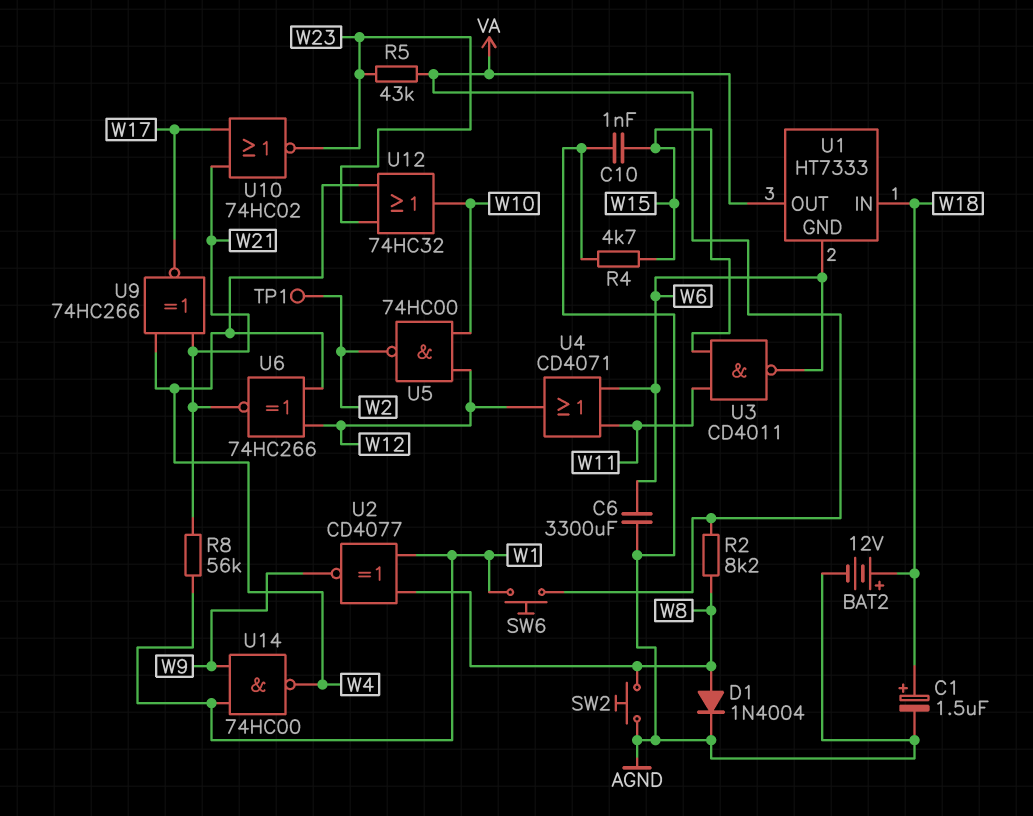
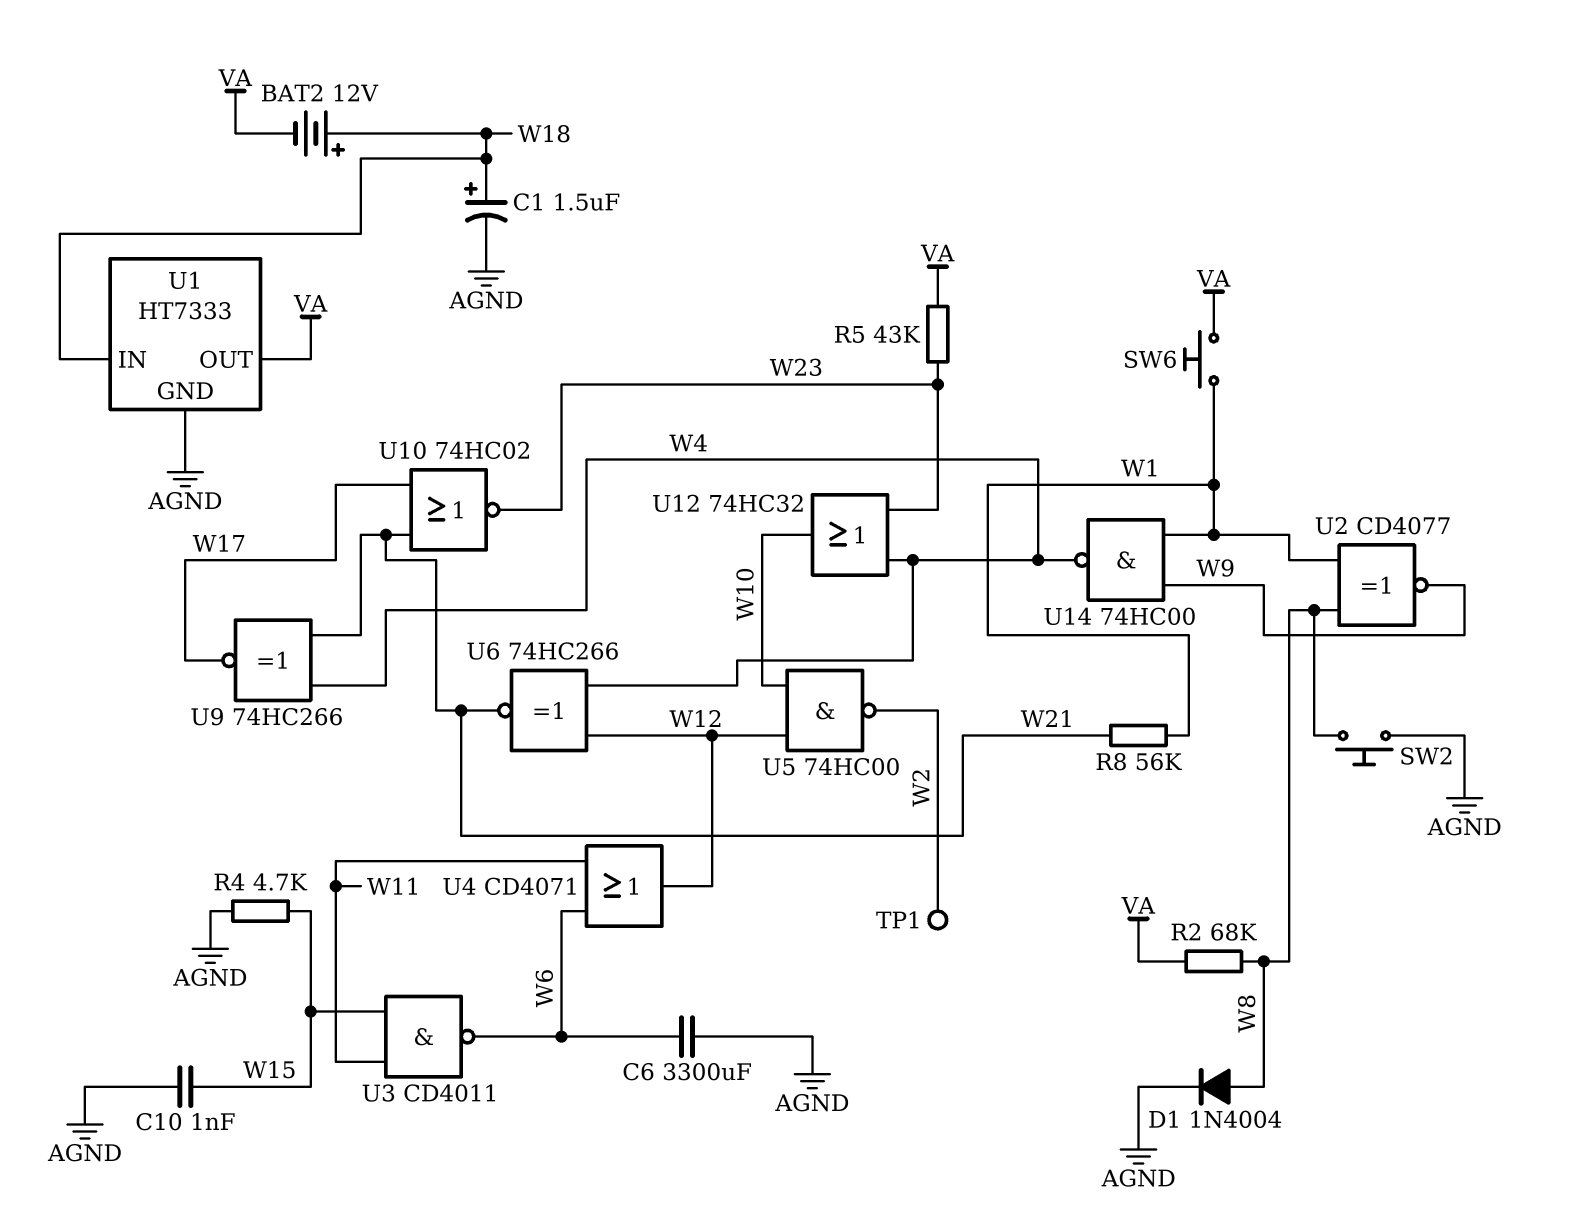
BAT2: 12V (plus W18, minus AGND) -> 12V (plus W18, minus VA)
R2: 8.2k (VA, W8) -> 68k (VA, W8)
U1 pin GND: W6 -> AGND

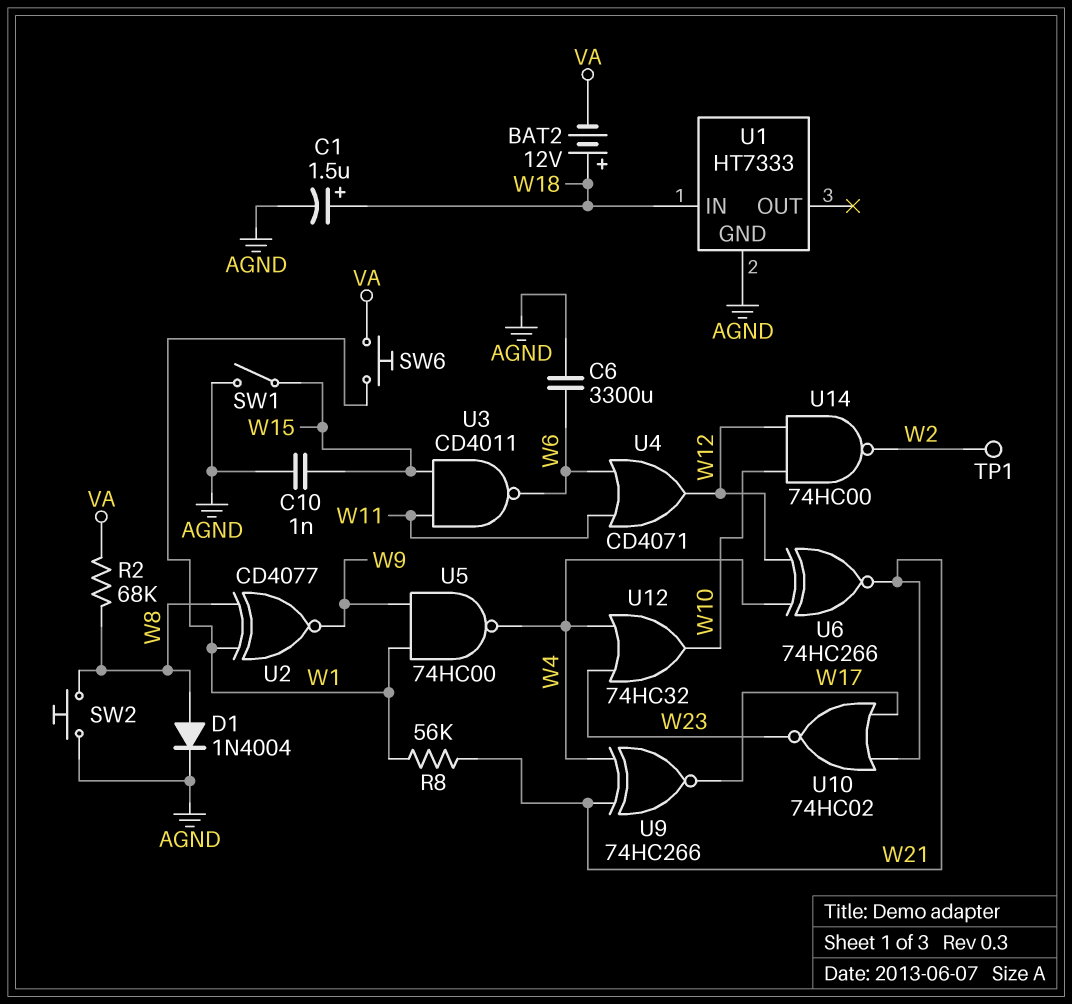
R4: 4.7k (AGND, W15) -> none
R5: 43k (VA, W23) -> none
SW1: none -> switch (AGND, W15)
U1 pin OUT: VA -> none
U5: NAND 74HC00 (in W10, in W12, out W2) -> NAND 74HC00 (in W1, in W9, out W4)
U14: NAND 74HC00 (in W1, in W9, out W4) -> NAND 74HC00 (in W10, in W12, out W2)

